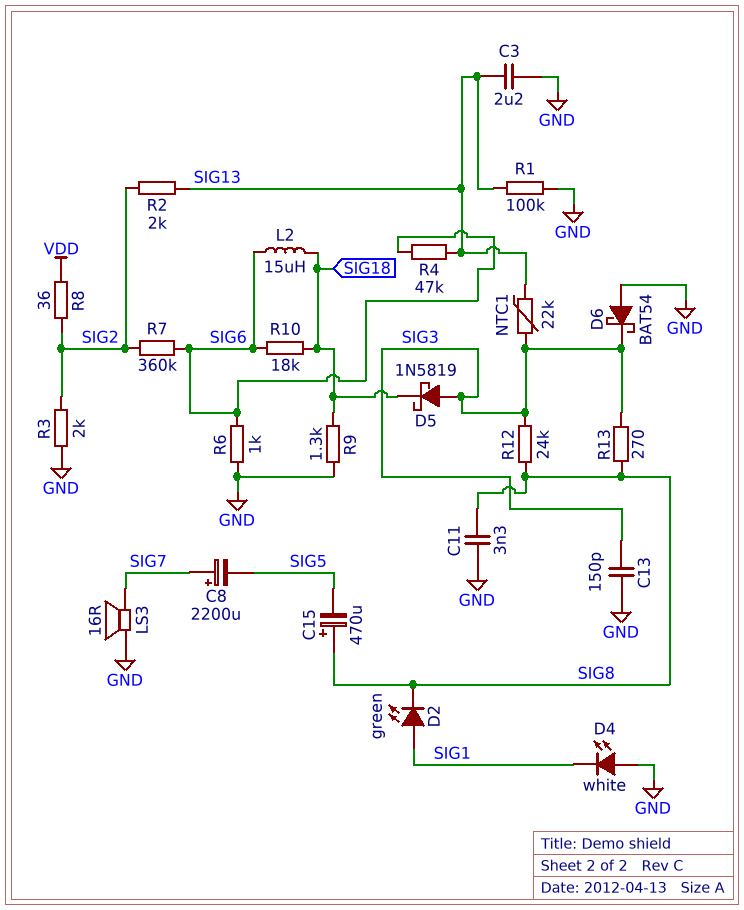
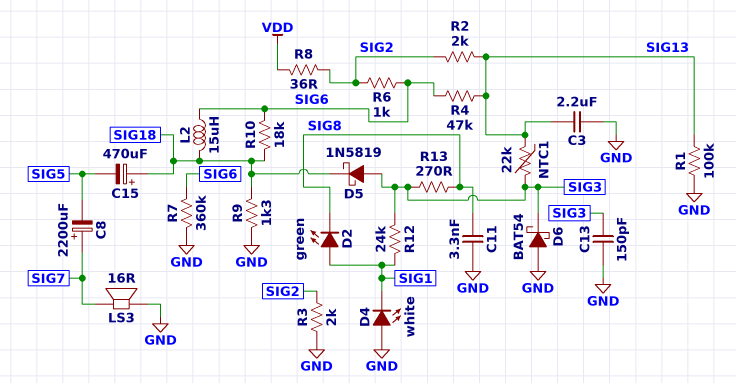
C15: 470uF (plus SIG8, minus SIG5) -> 470uF (plus SIG18, minus SIG5)
R6: 1k (GND, SIG6) -> 1k (SIG2, SIG6)
R7: 360k (SIG2, SIG6) -> 360k (GND, SIG6)
R12: 24k (SIG3, SIG8) -> 24k (SIG1, SIG3)

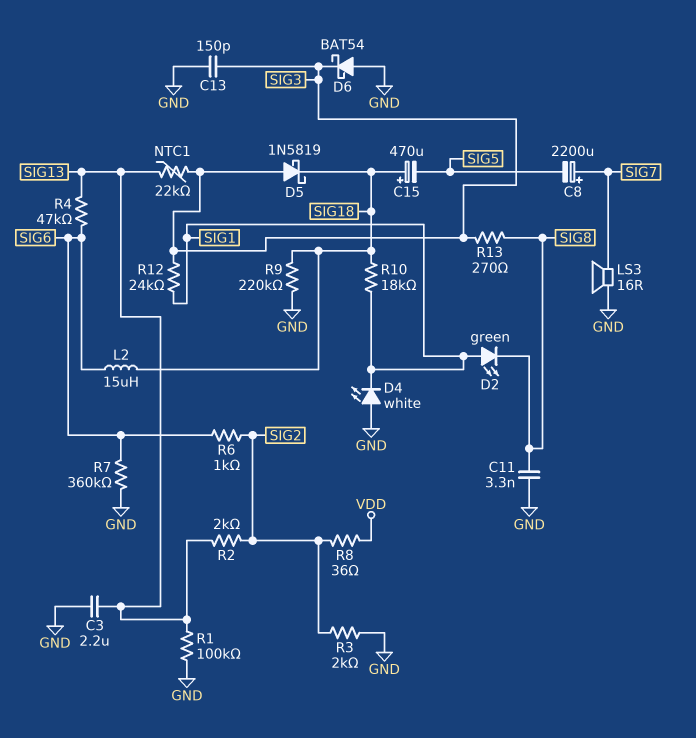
R9: 1.3k (GND, SIG18) -> 220k (GND, SIG18)
R10: 18k (SIG6, SIG18) -> 18k (SIG1, SIG18)

